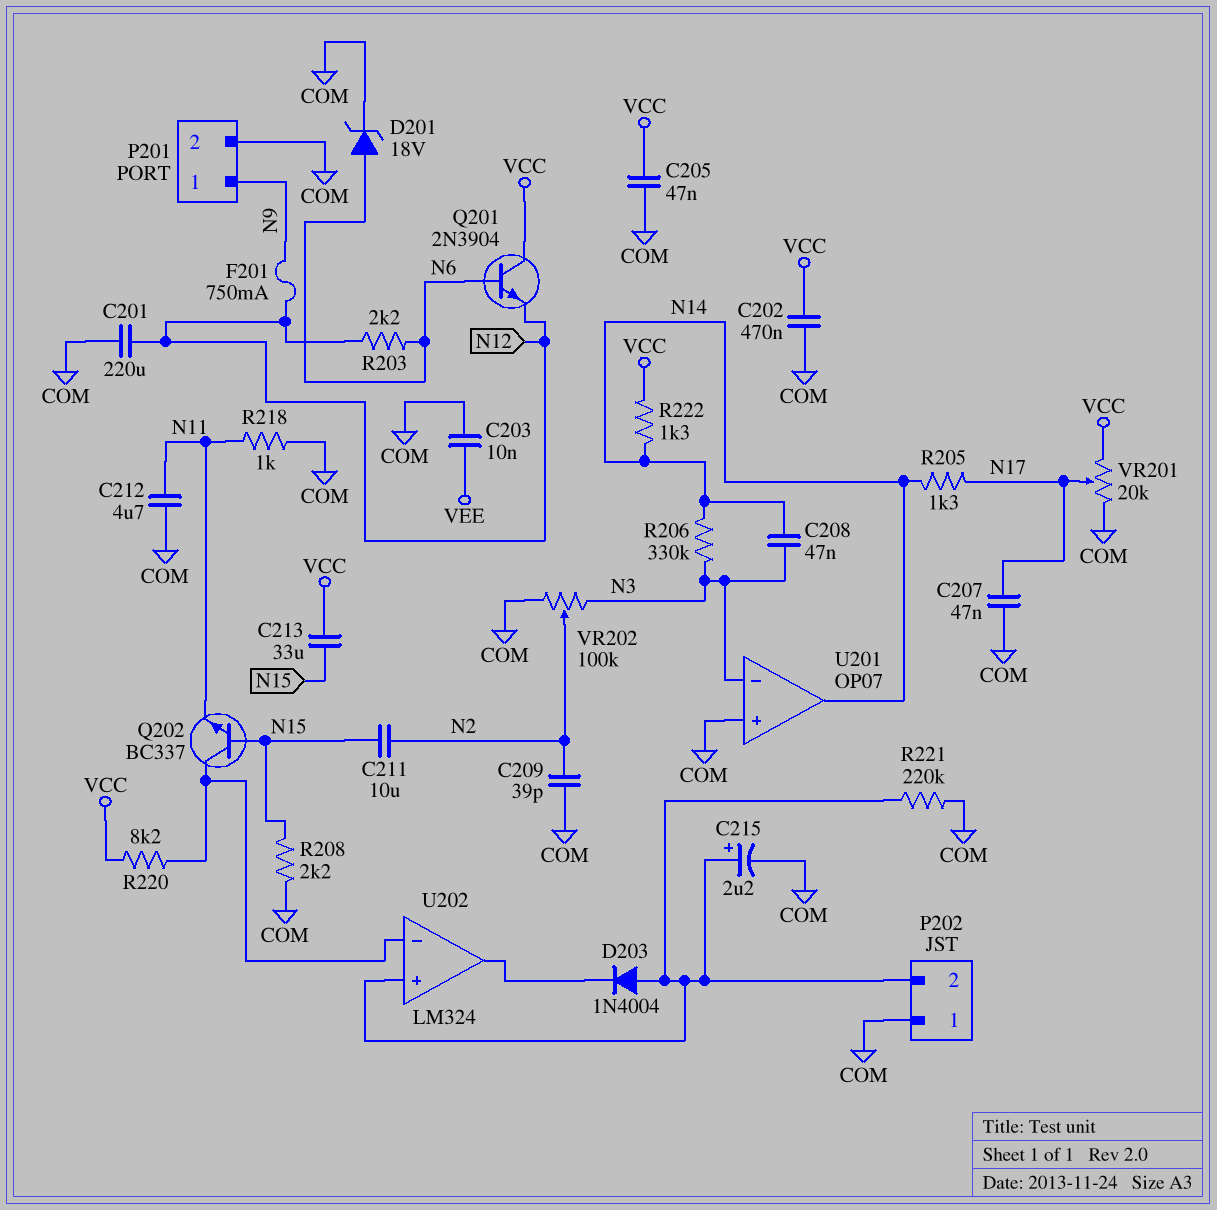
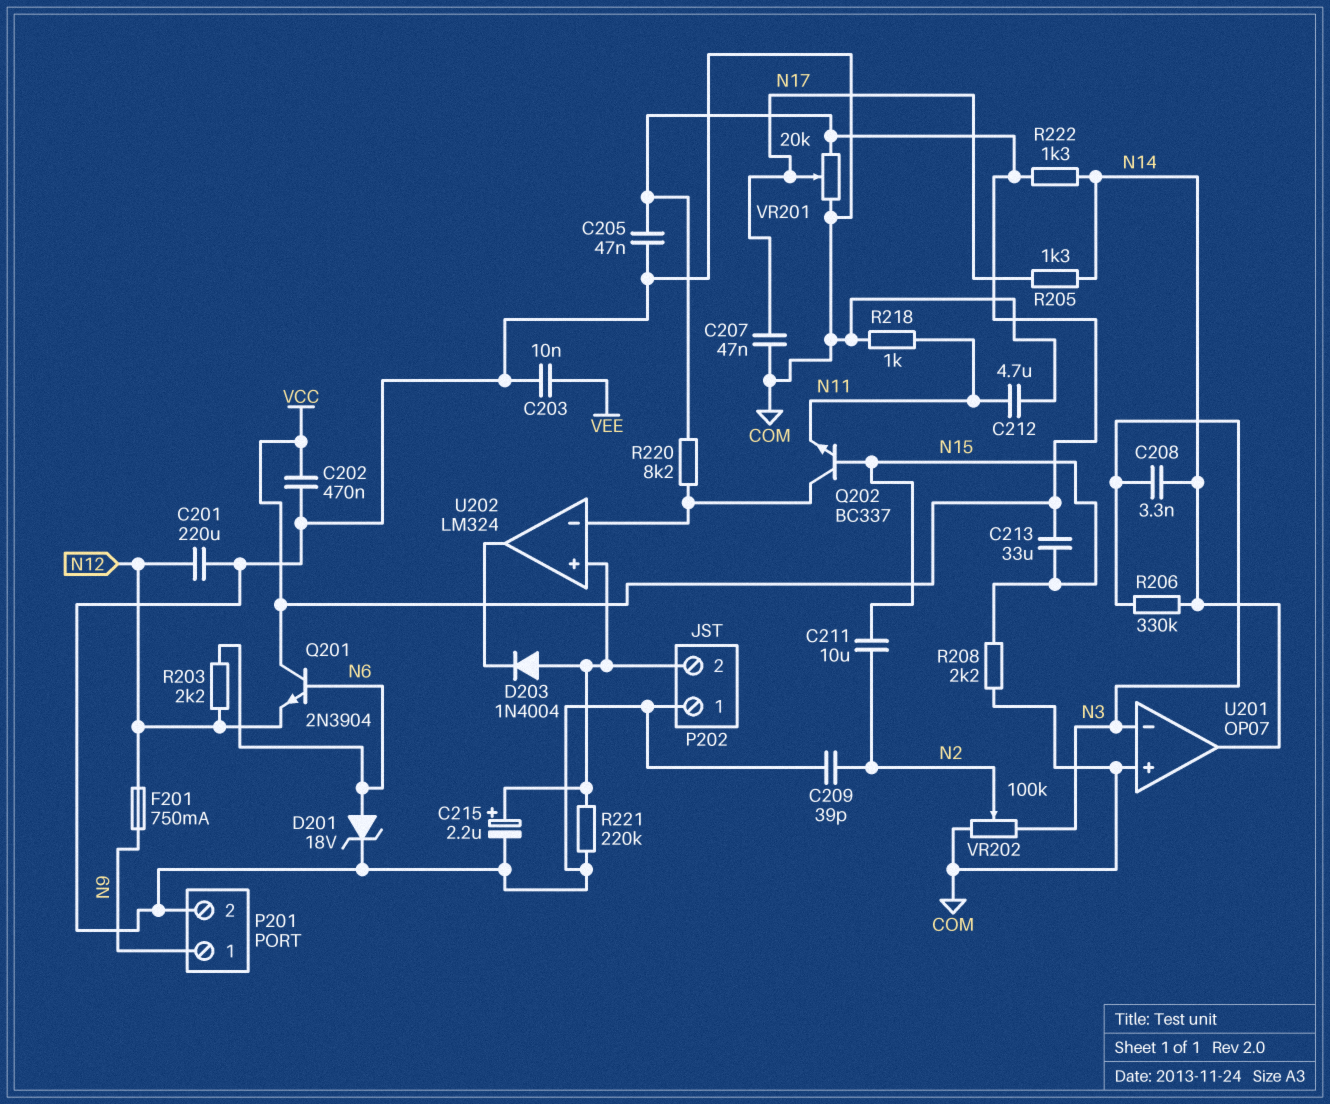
C208: 47nF (N3, N14) -> 3.3nF (N3, N14)

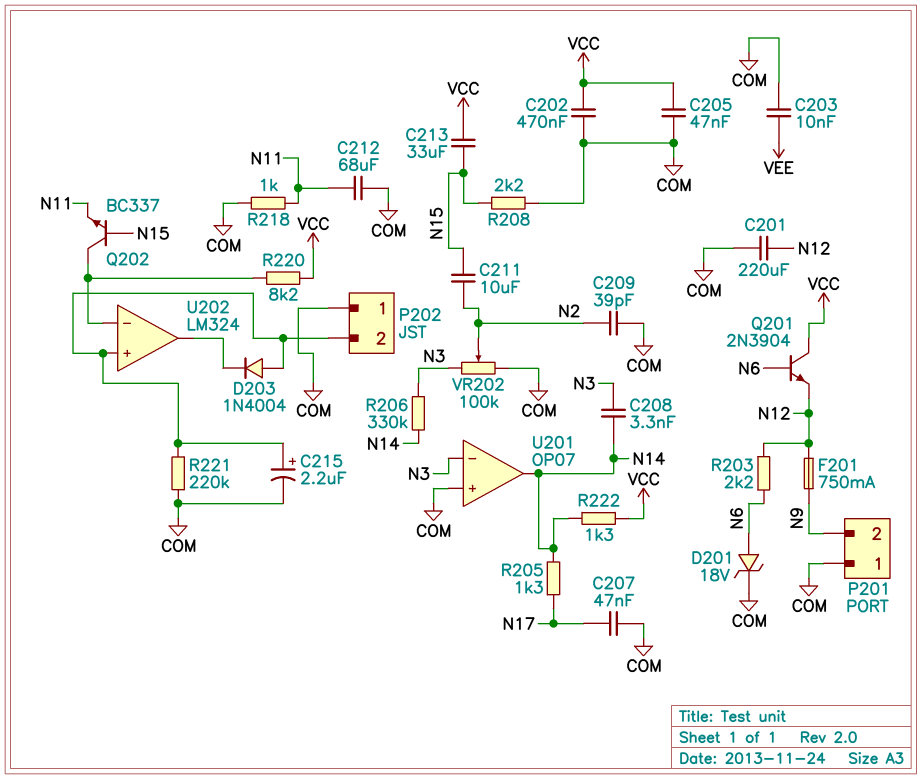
C212: 4.7uF (COM, N11) -> 68uF (COM, N11)
P201 pin 1: N9 -> COM
P201 pin 2: COM -> N9
VR201: 20k (COM, VCC, wiper N17) -> none

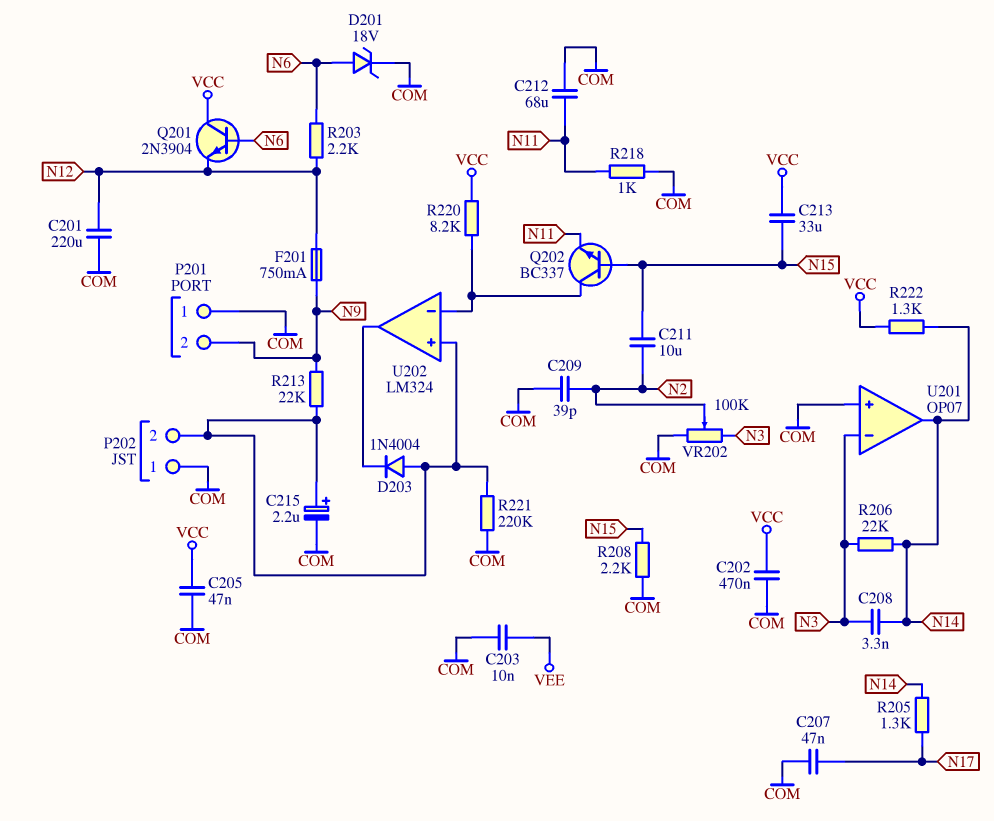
R206: 330k (N3, N14) -> 22k (N3, N14)
R213: none -> 22k (N9, P202/2)

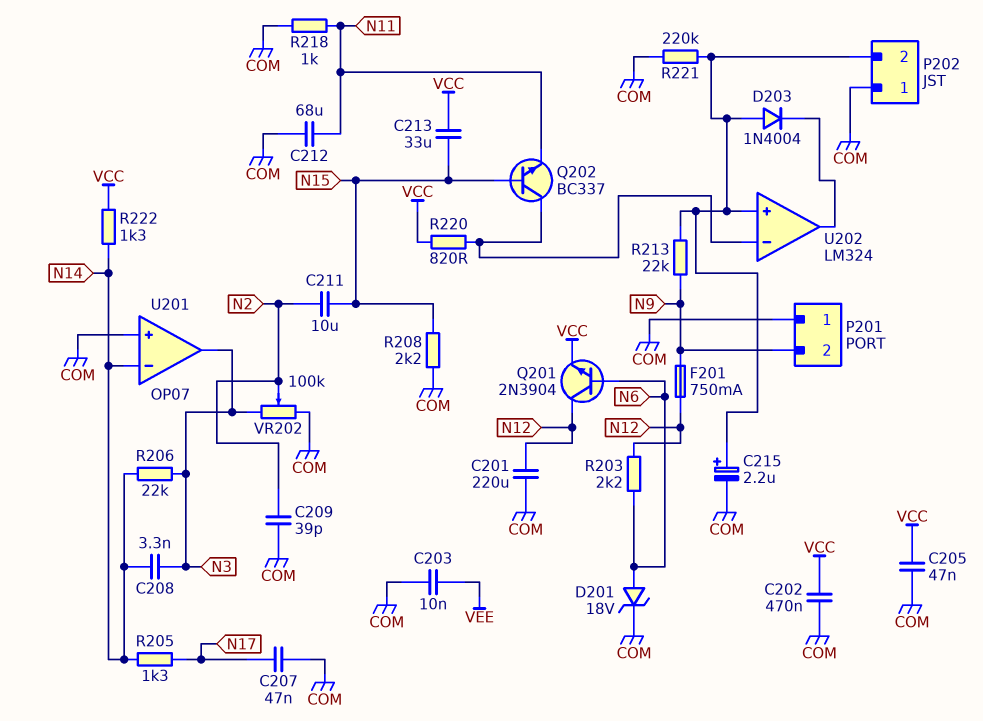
Q201: NPN 2N3904 (B N6, C VCC, E N12) -> NPN 2N3904 (B N6, C N12, E VCC)
R220: 8.2k (U202/in-, VCC) -> 820 (U202/in-, VCC)
U201 pin in-: N3 -> N14
U201 pin out: N14 -> N3

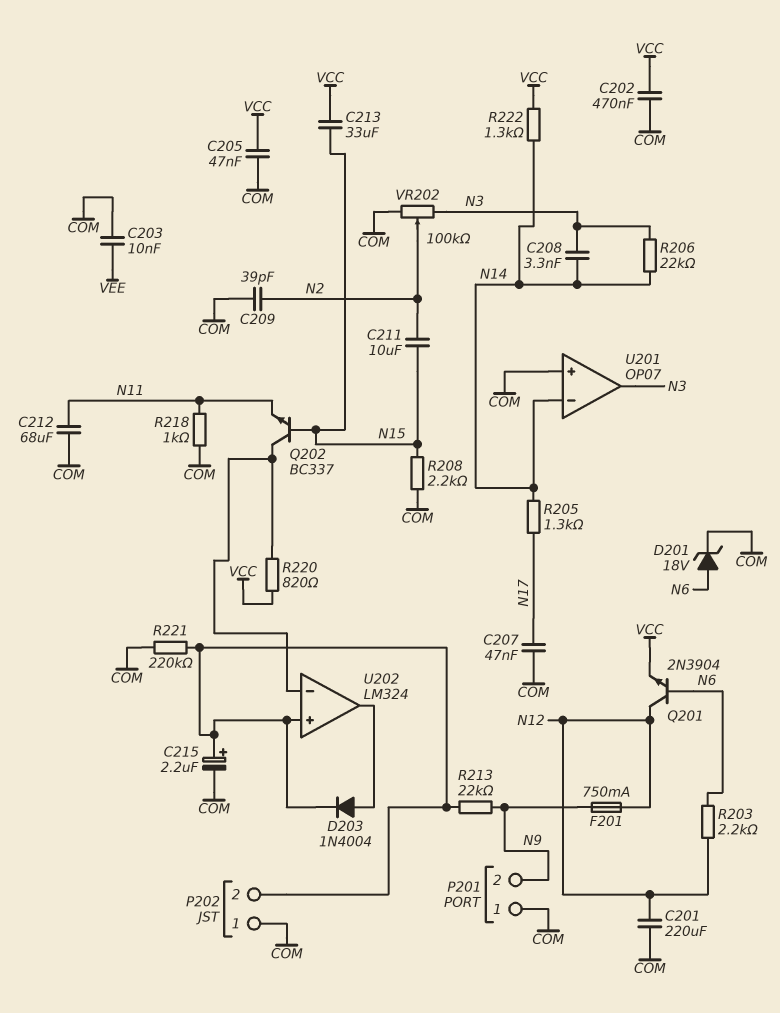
D203: diode 1N4004 (A P202/2, K U202/out) -> diode 1N4004 (A U202/out, K P202/2)

